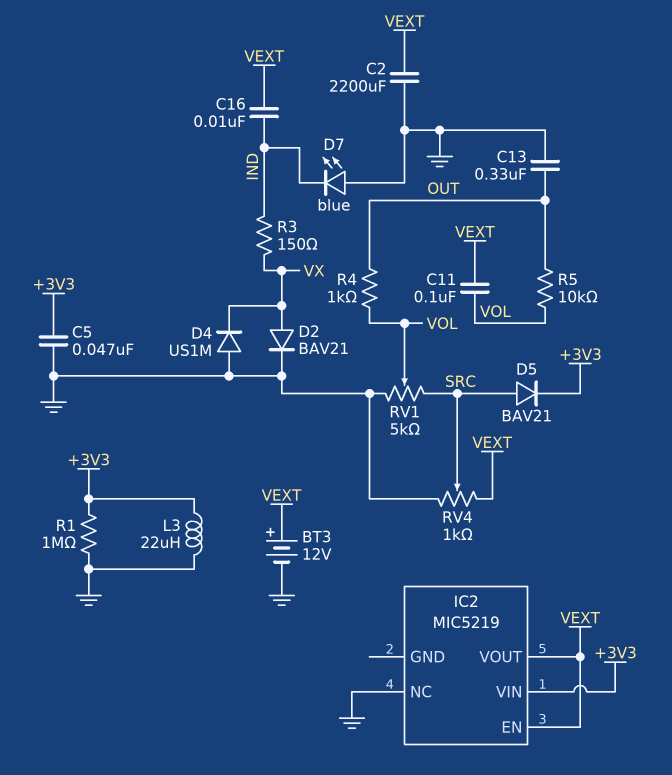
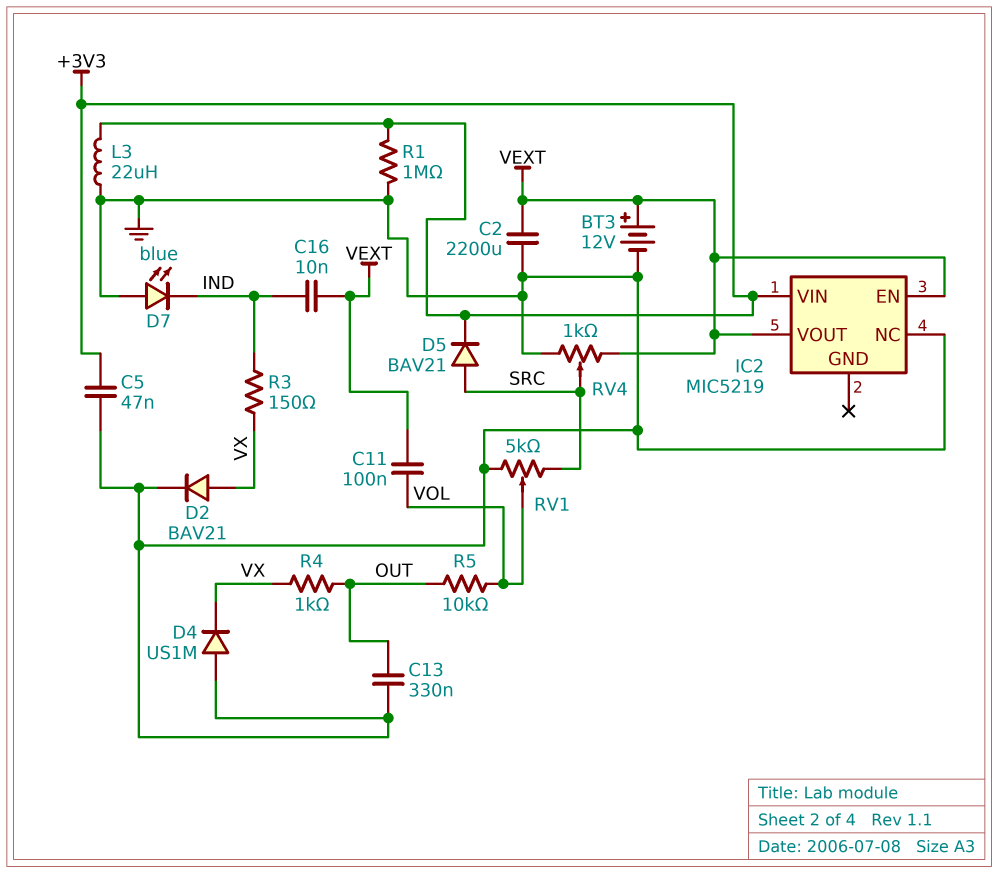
R4: 1k (OUT, VOL) -> 1k (OUT, VX)

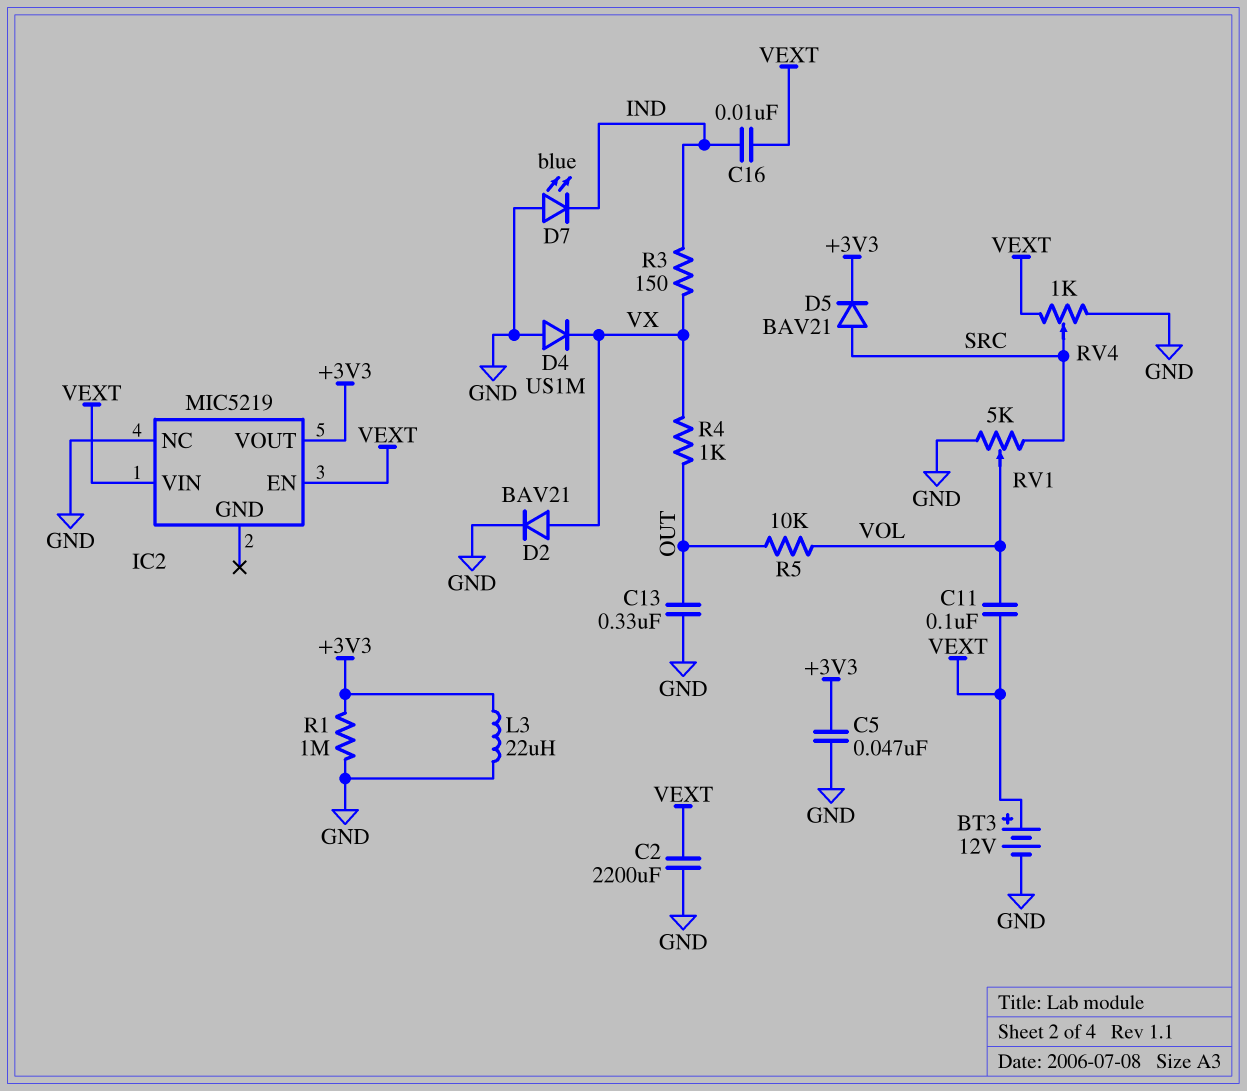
IC2 pin VIN: +3V3 -> VEXT
IC2 pin VOUT: VEXT -> +3V3

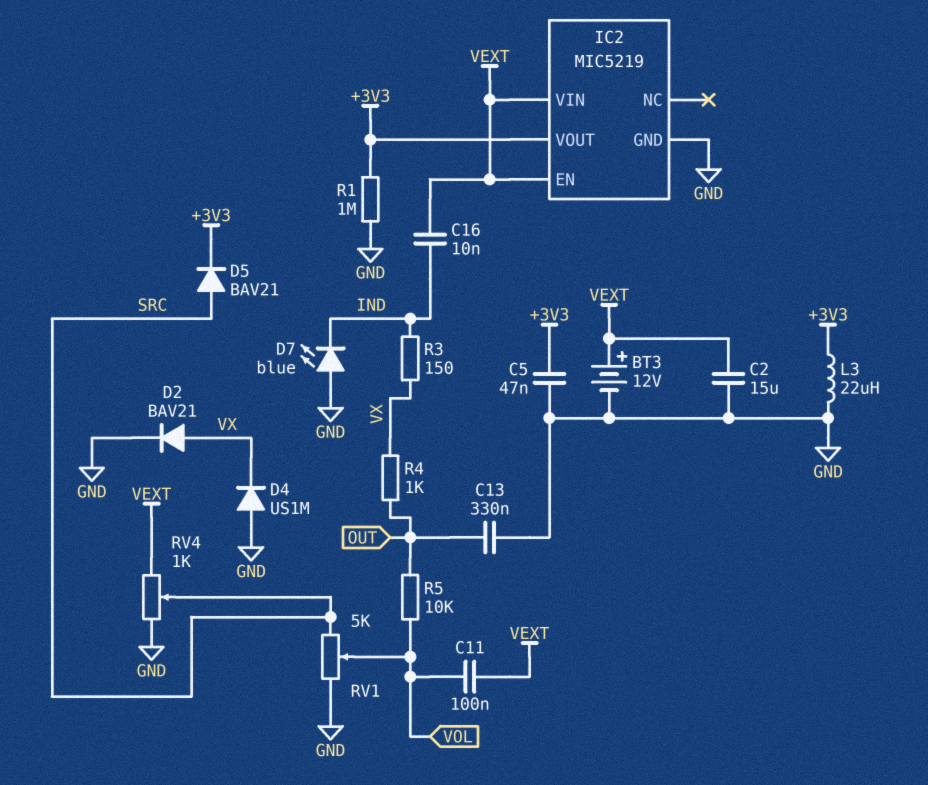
C2: 2200uF (GND, VEXT) -> 15uF (GND, VEXT)
IC2 pin GND: none -> GND
IC2 pin NC: GND -> none

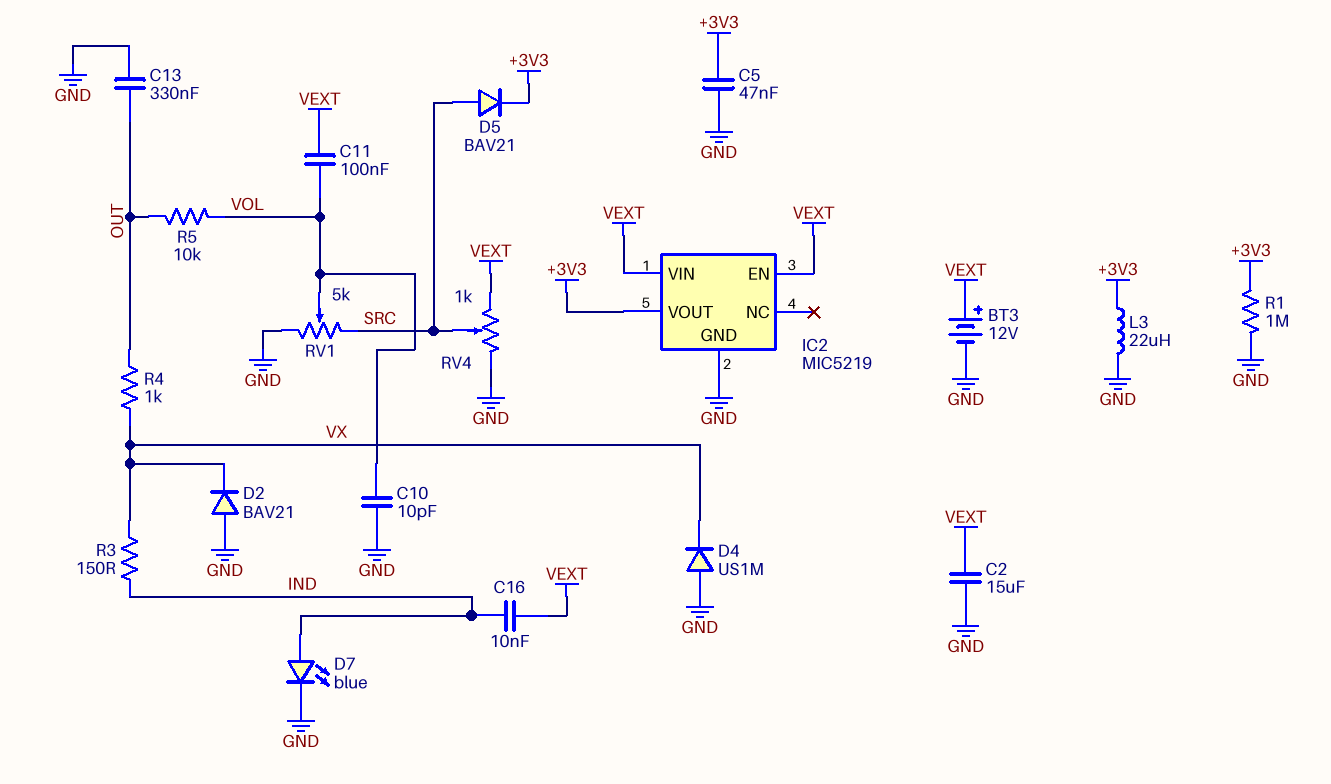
C10: none -> 10pF (GND, VOL)
D2: diode BAV21 (A VX, K GND) -> diode BAV21 (A GND, K VX)
D7: LED blue (A GND, K IND) -> LED blue (A IND, K GND)

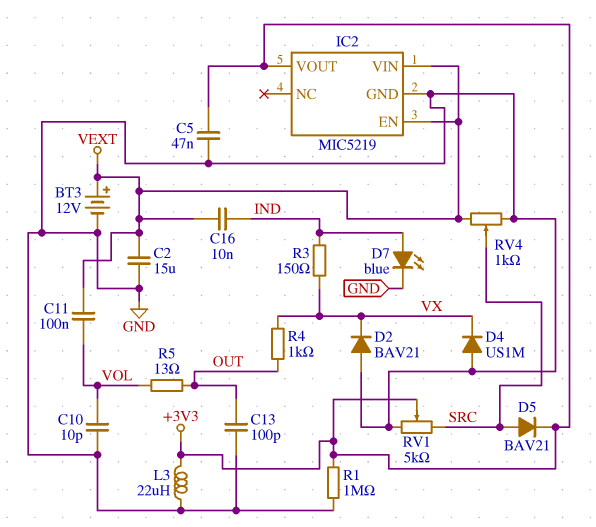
C13: 330nF (GND, OUT) -> 100pF (GND, OUT)
R5: 10k (OUT, VOL) -> 13 (OUT, VOL)
RV1: 5k (GND, SRC, wiper VOL) -> 5k (GND, SRC, wiper +3V3)

